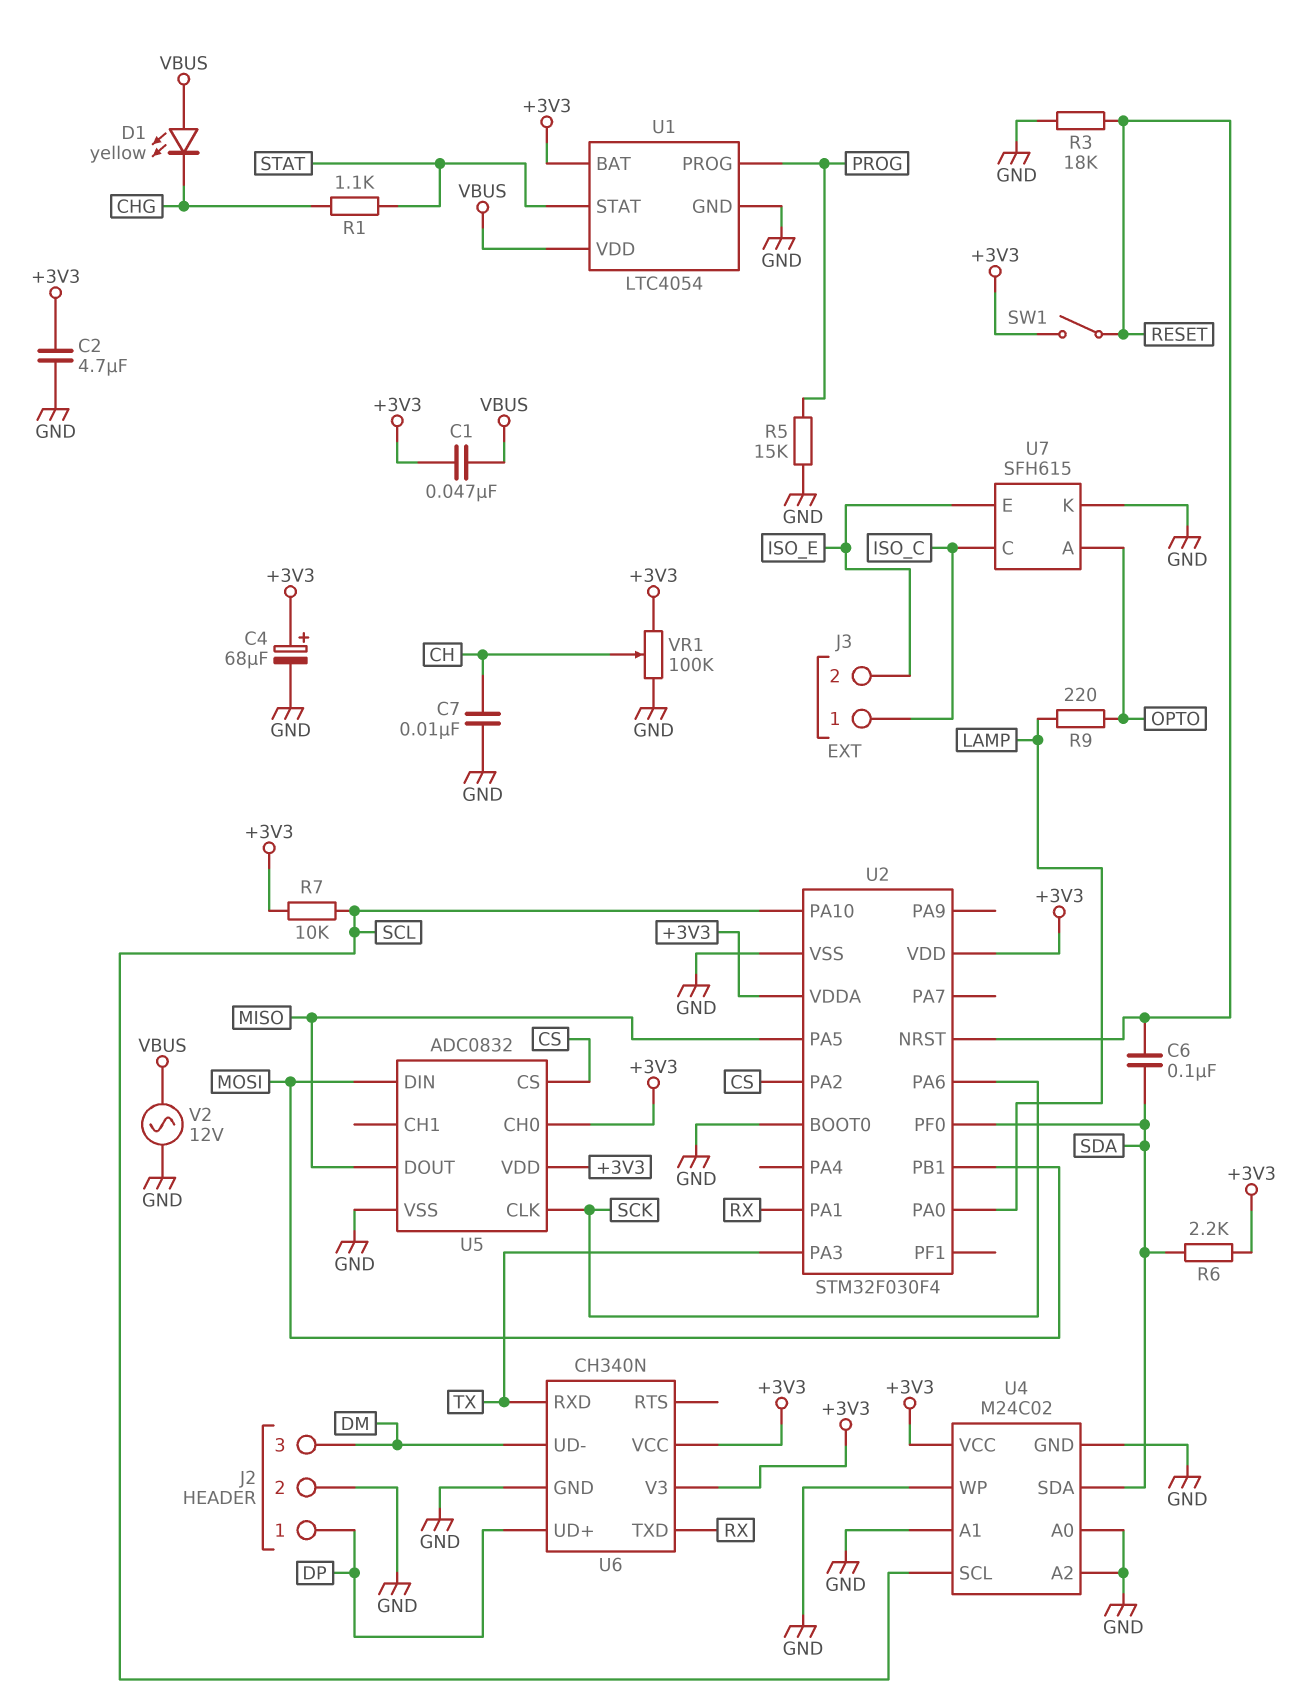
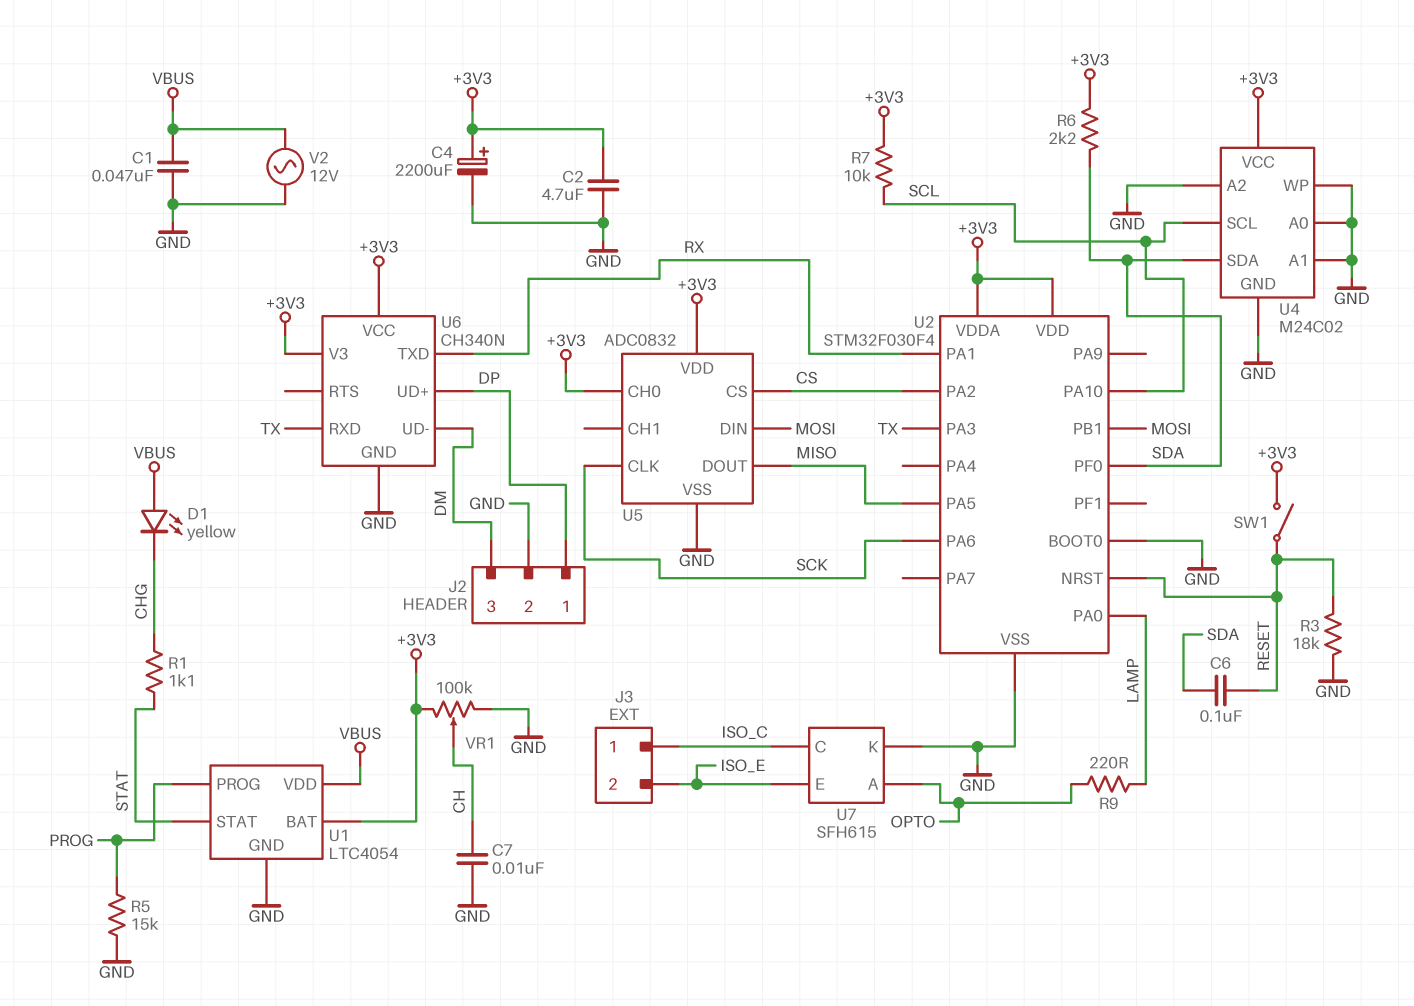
C1: 47nF (+3V3, VBUS) -> 47nF (GND, VBUS)
C4: 68uF (plus +3V3, minus GND) -> 2200uF (plus +3V3, minus GND)

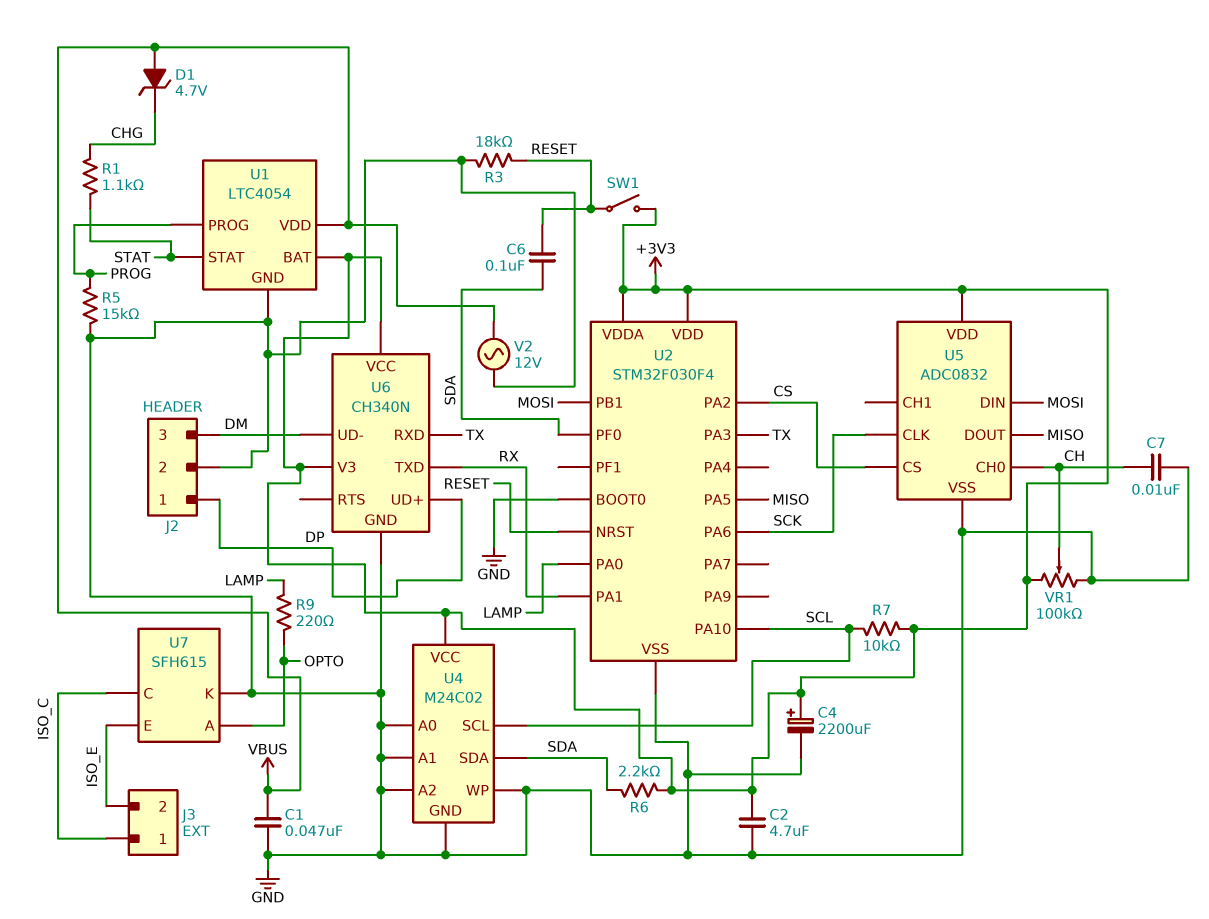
D1: LED yellow (A VBUS, K CHG) -> zener 4.7V (A VBUS, K CHG)
U5 pin CH0: +3V3 -> CH

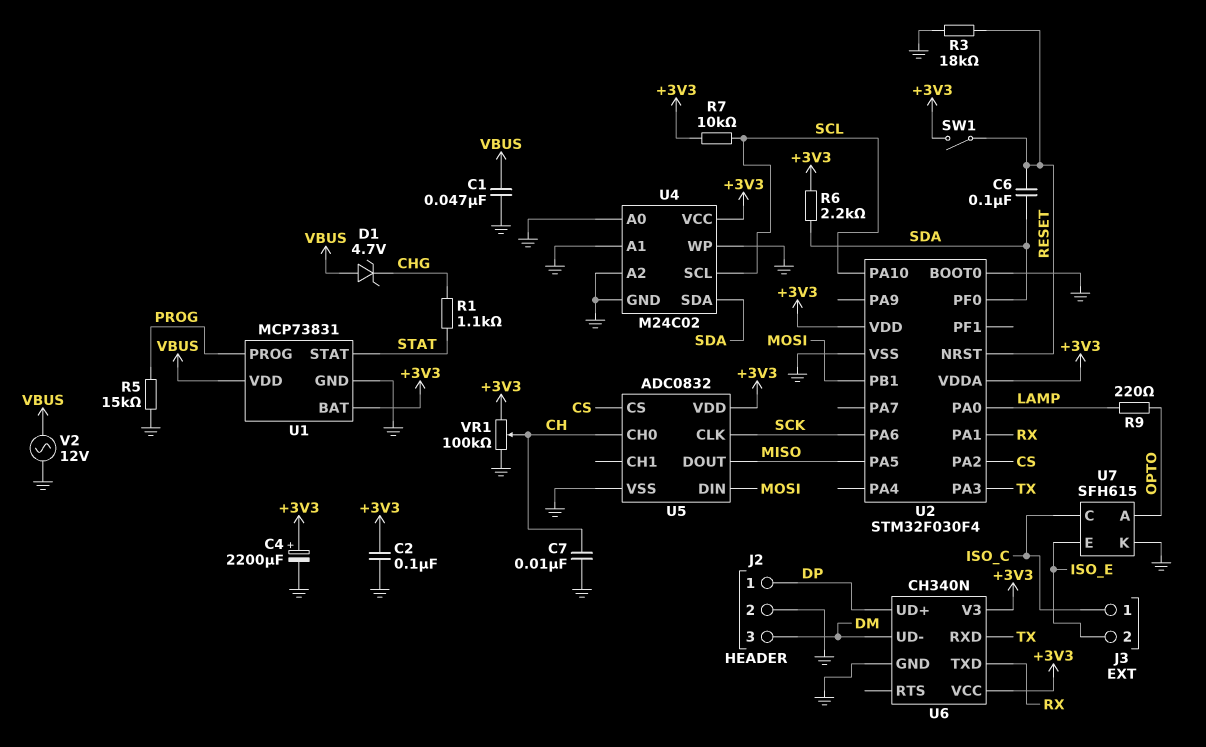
C2: 4.7uF (+3V3, GND) -> 100nF (+3V3, GND)
U1: LTC4054 -> MCP73831

